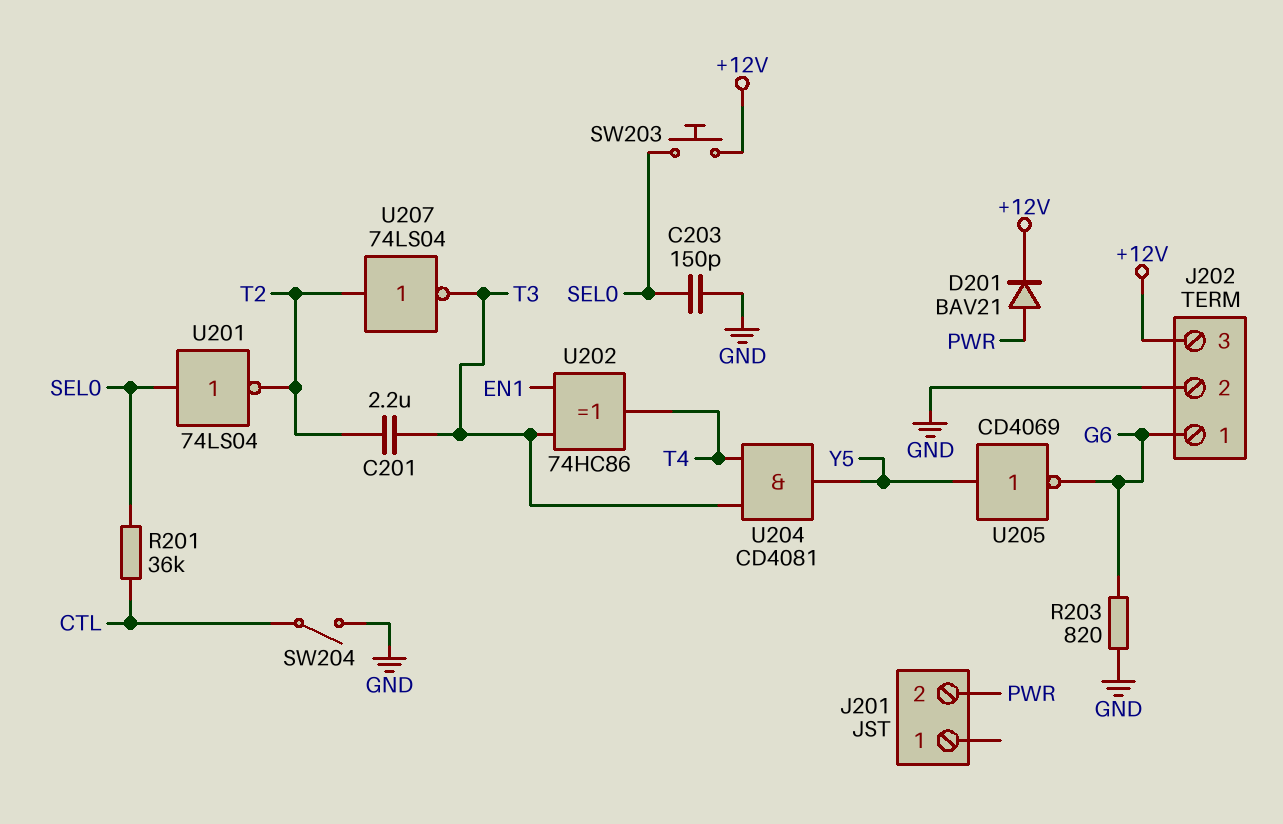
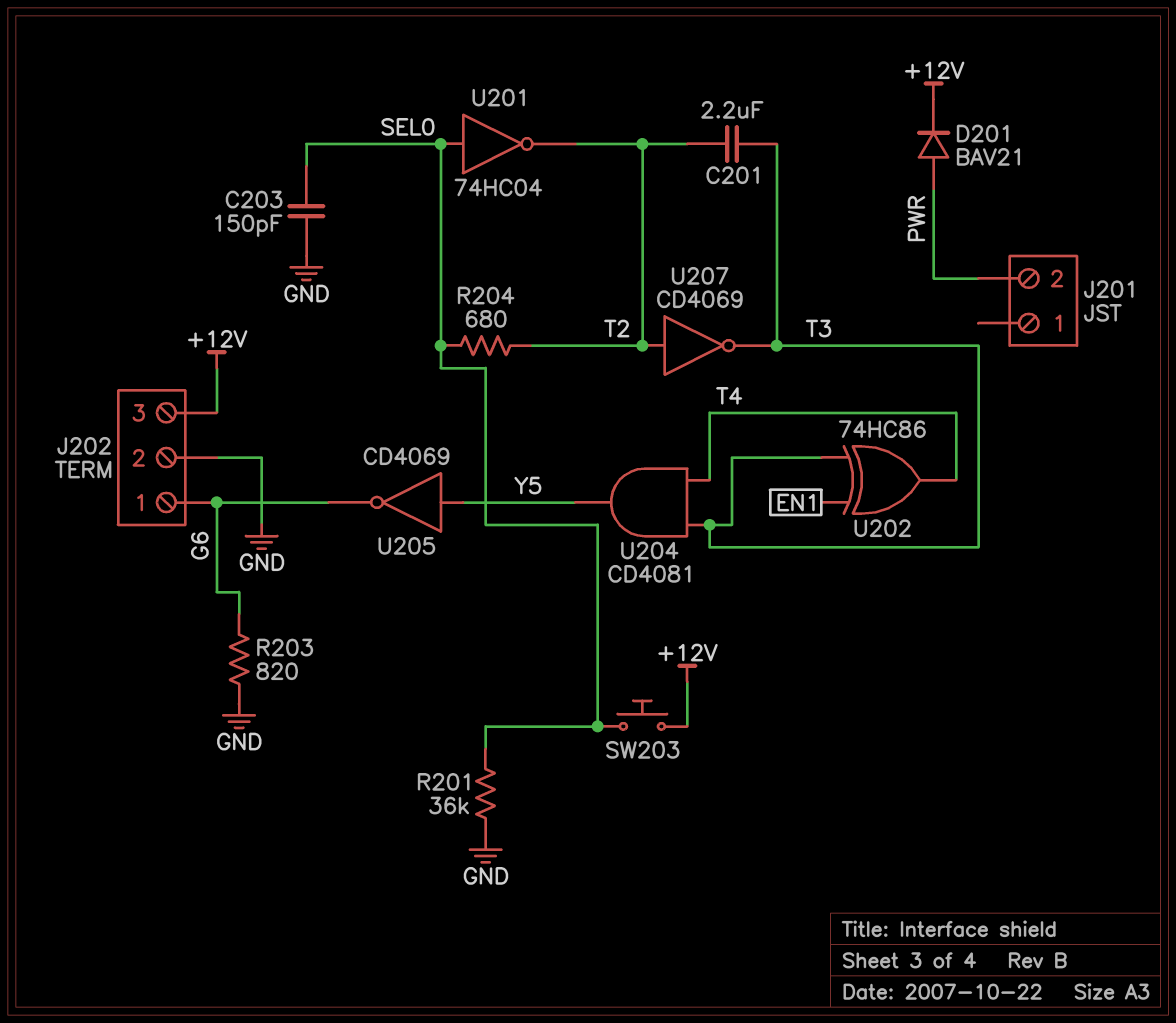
R201: 36k (CTL, SEL0) -> 36k (GND, SEL0)
R204: none -> 680 (SEL0, T2)
SW204: switch (CTL, GND) -> none
U201: NOT 74LS04 (in SEL0, out T2) -> NOT 74HC04 (in SEL0, out T2)
U207: NOT 74LS04 (in T2, out T3) -> NOT CD4069 (in T2, out T3)

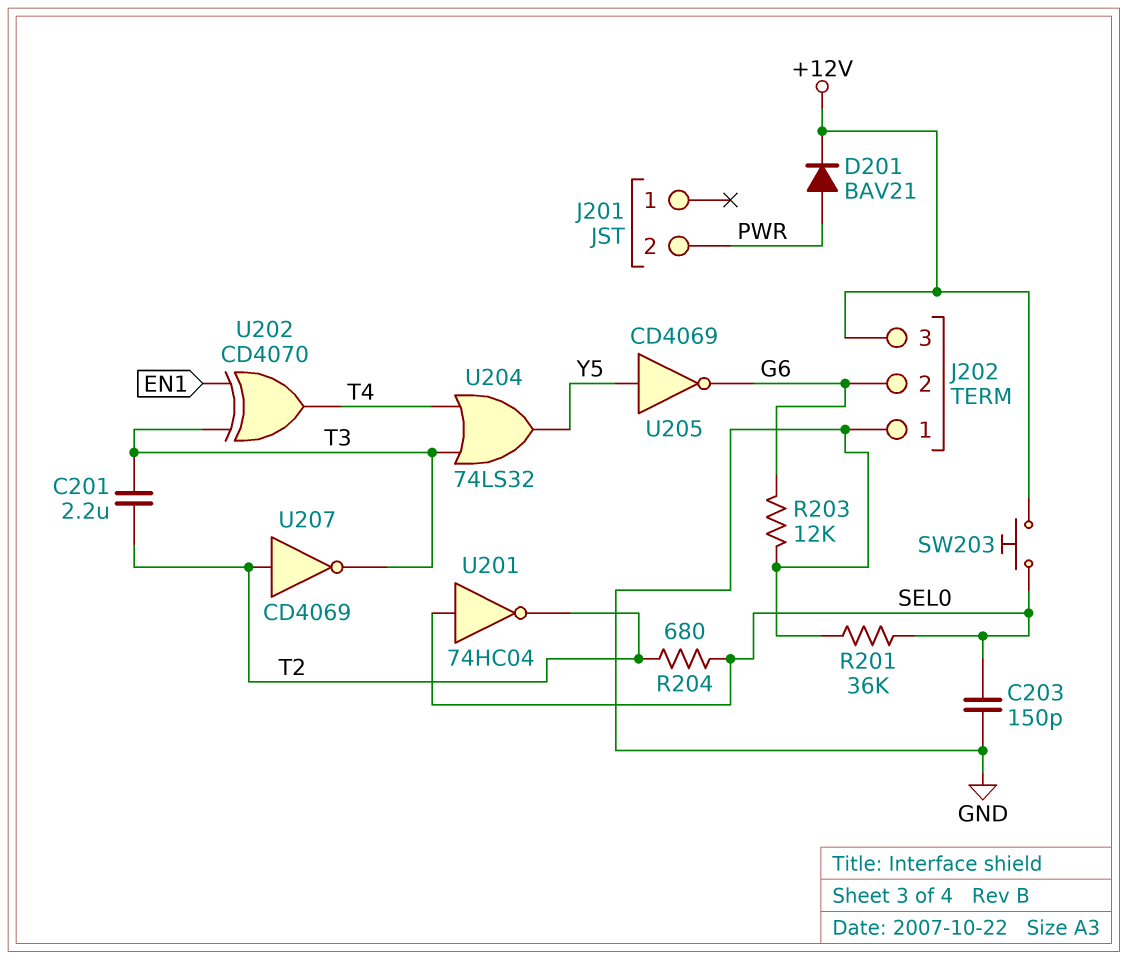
J202 pin 1: G6 -> GND
J202 pin 2: GND -> G6
R203: 820 (G6, GND) -> 12k (G6, GND)
U202: XOR 74HC86 (in EN1, in T3, out T4) -> XOR CD4070 (in EN1, in T3, out T4)
U204: AND CD4081 (in T3, in T4, out Y5) -> OR 74LS32 (in T3, in T4, out Y5)

